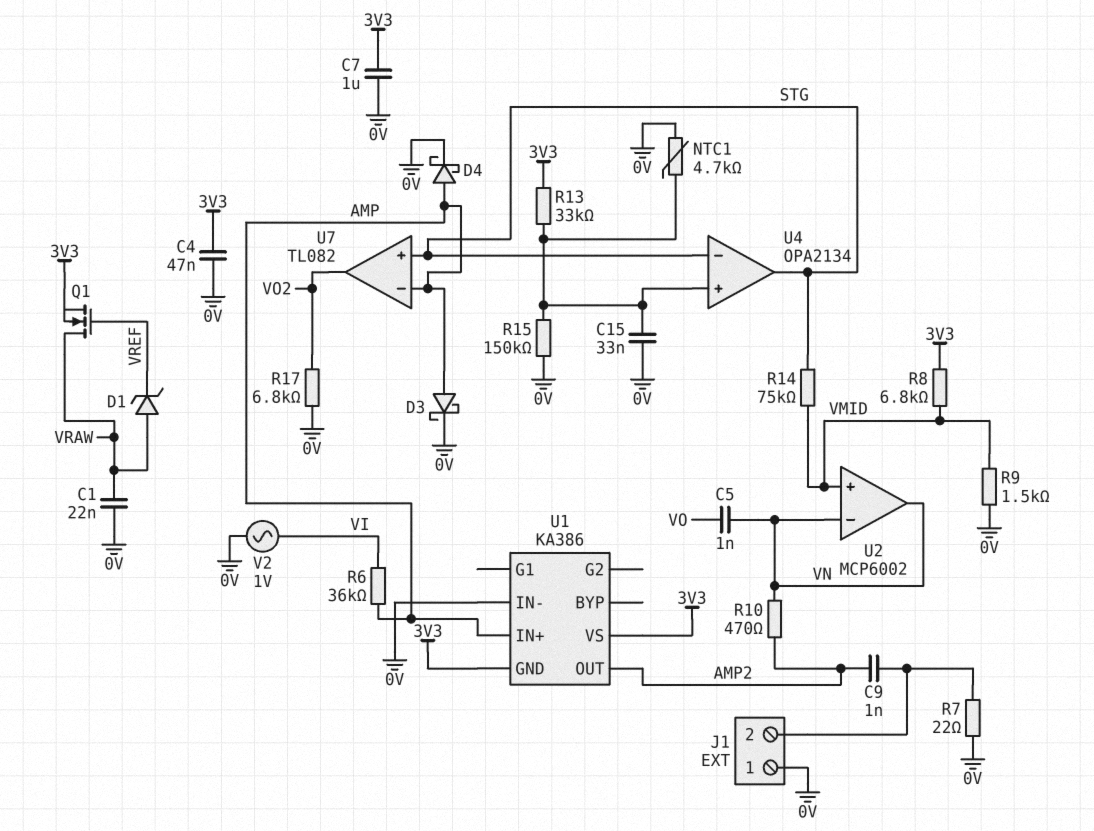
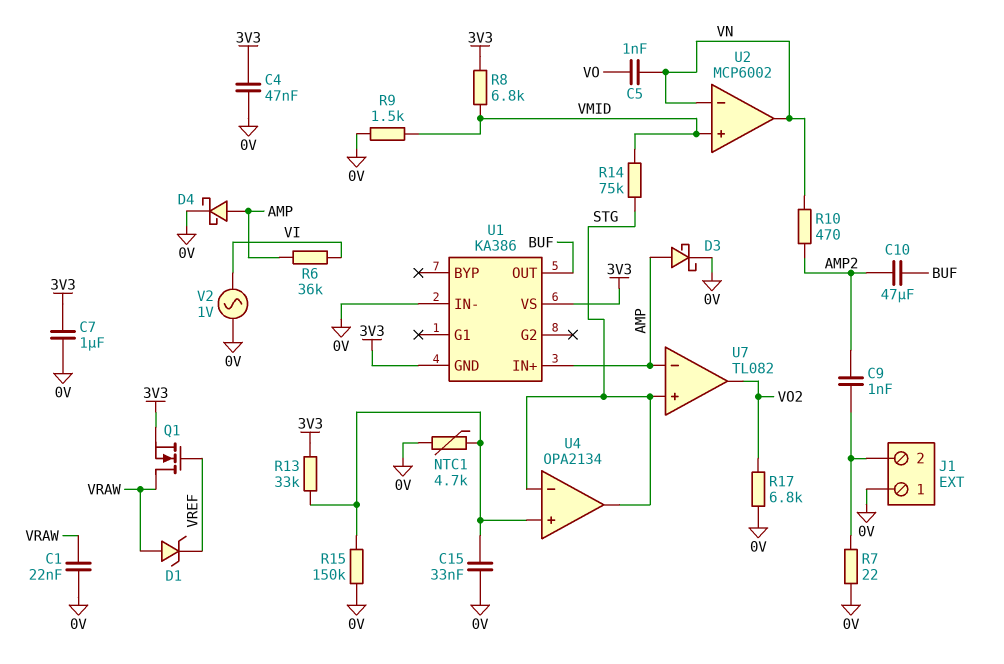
C10: none -> 47uF (AMP2, BUF)
U1 pin OUT: AMP2 -> BUF

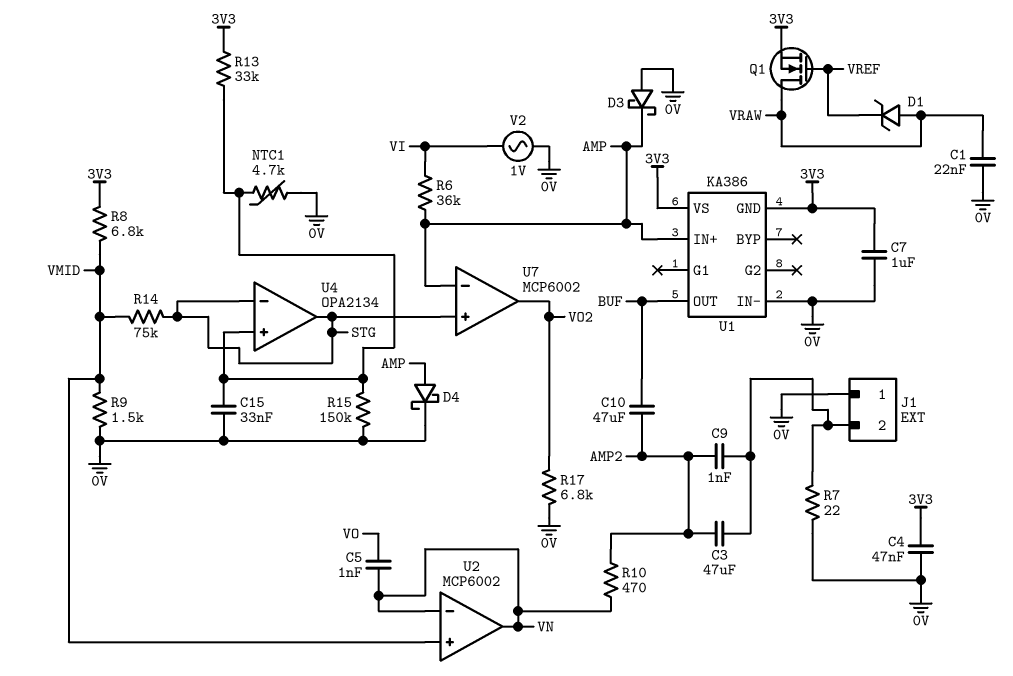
C3: none -> 47uF (AMP2, J1/2)
D3: schottky (A AMP, K 0V) -> schottky (A 0V, K AMP)
U7: TL082 -> MCP6002

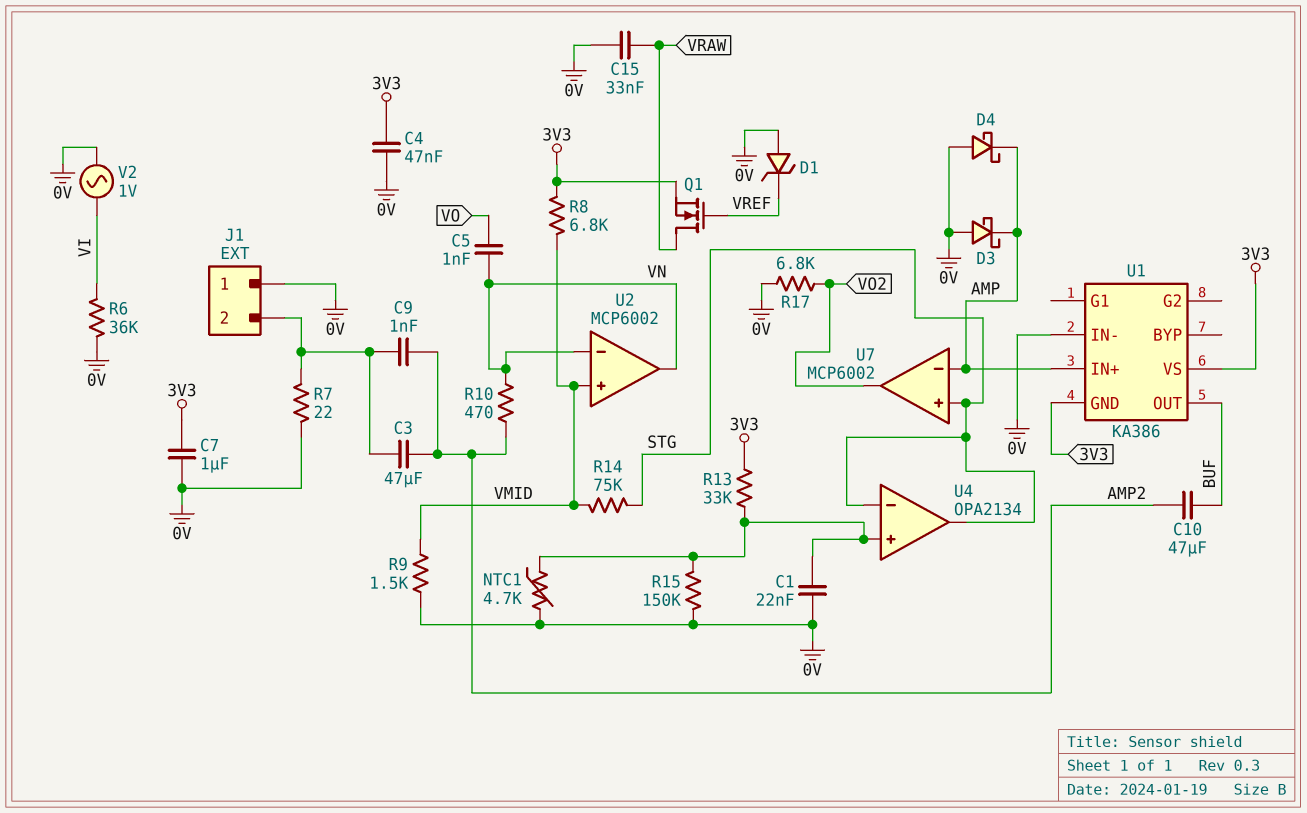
C1: 22nF (0V, VRAW) -> 22nF (0V, U4/in+)
C15: 33nF (0V, U4/in+) -> 33nF (0V, VRAW)
D1: zener (A VRAW, K VREF) -> zener (A 0V, K VREF)
D4: schottky (A AMP, K 0V) -> schottky (A 0V, K AMP)
R6: 36k (AMP, VI) -> 36k (0V, VI)

